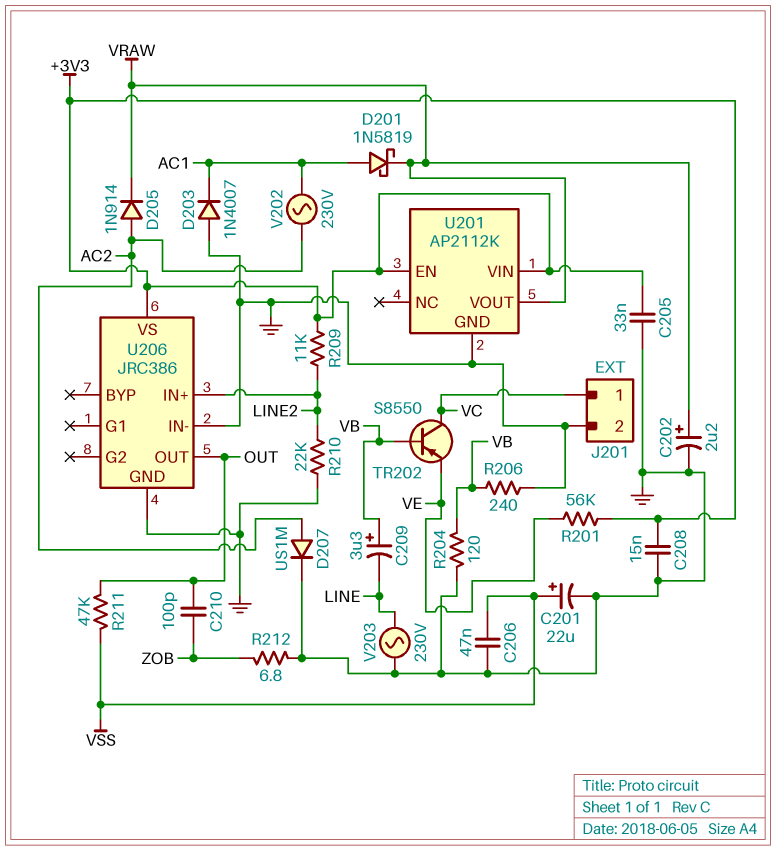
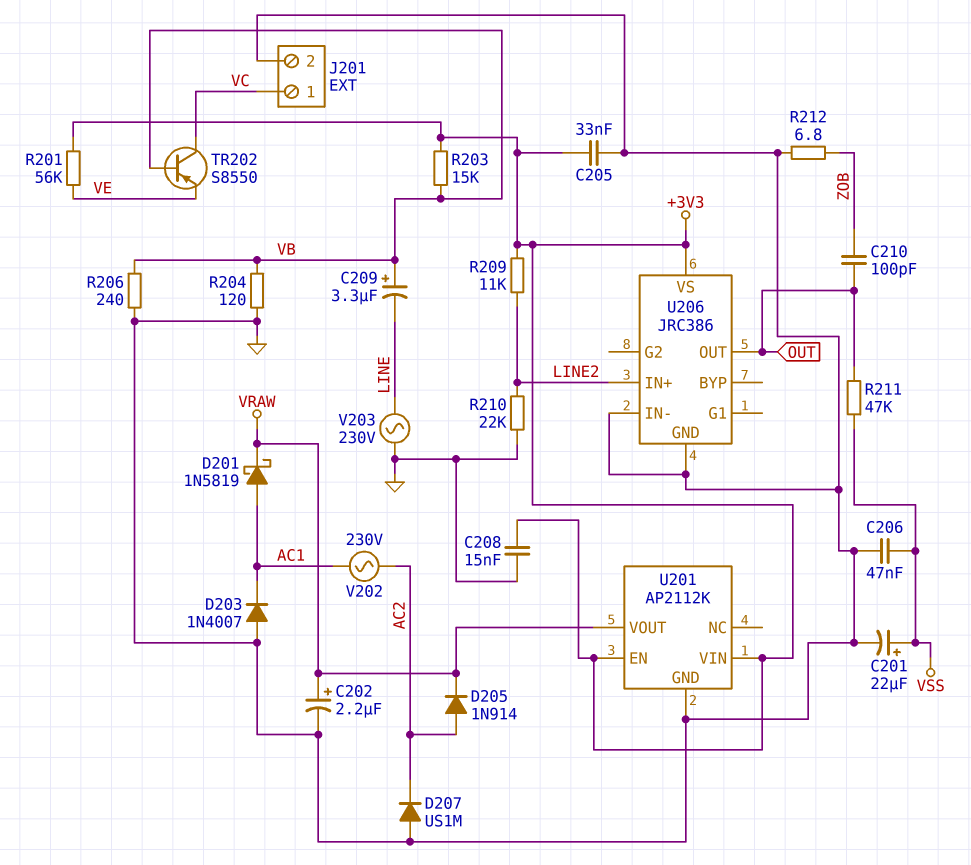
D207: diode US1M (A AC2, K GND) -> diode US1M (A GND, K AC2)
R203: none -> 15k (+3V3, VB)

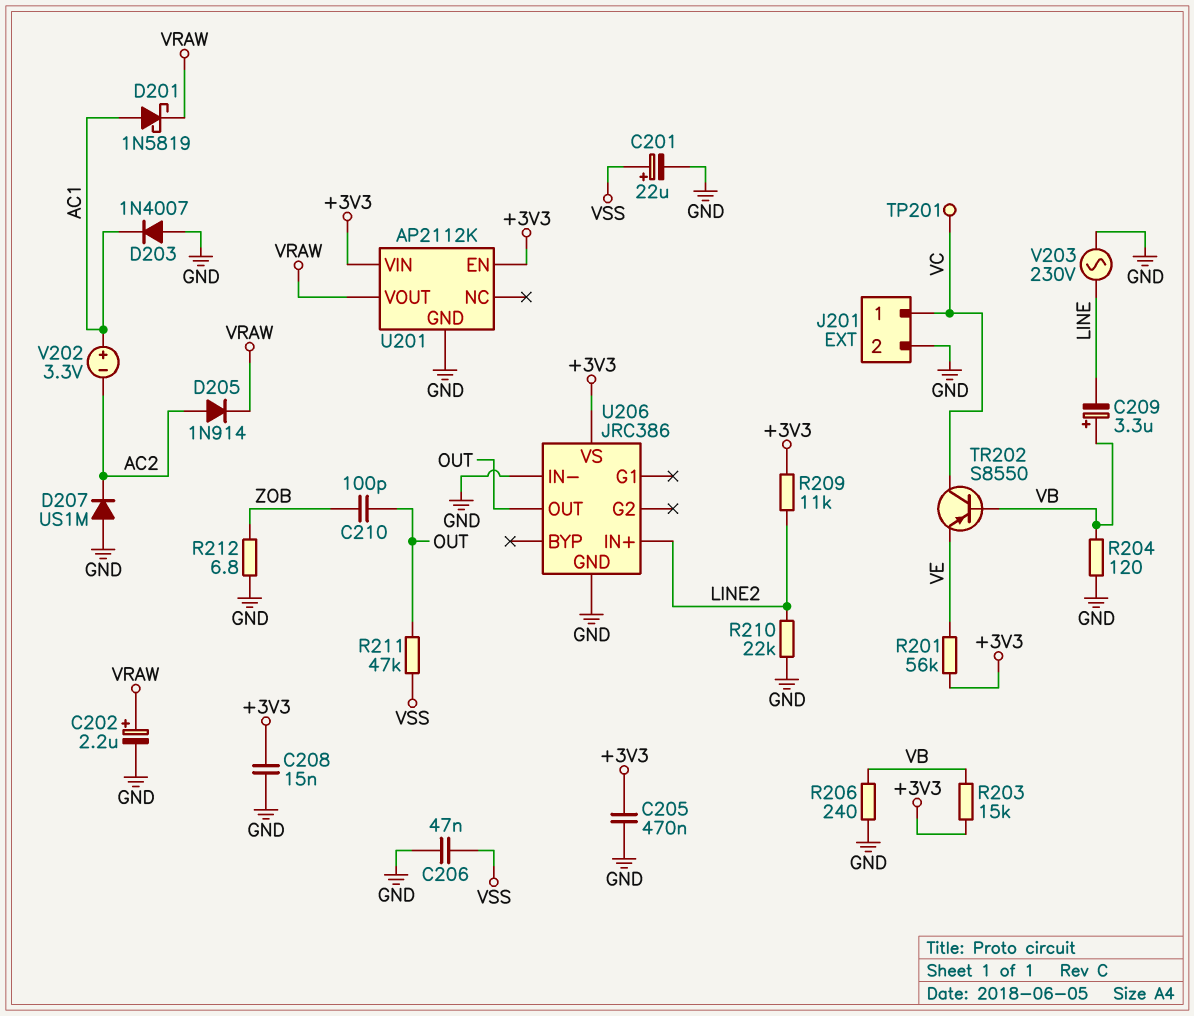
C205: 33nF (+3V3, GND) -> 470nF (+3V3, GND)
TP201: none -> test point (VC)
V202: AC 230V (AC1, AC2) -> 3.3V (plus AC1, minus AC2)

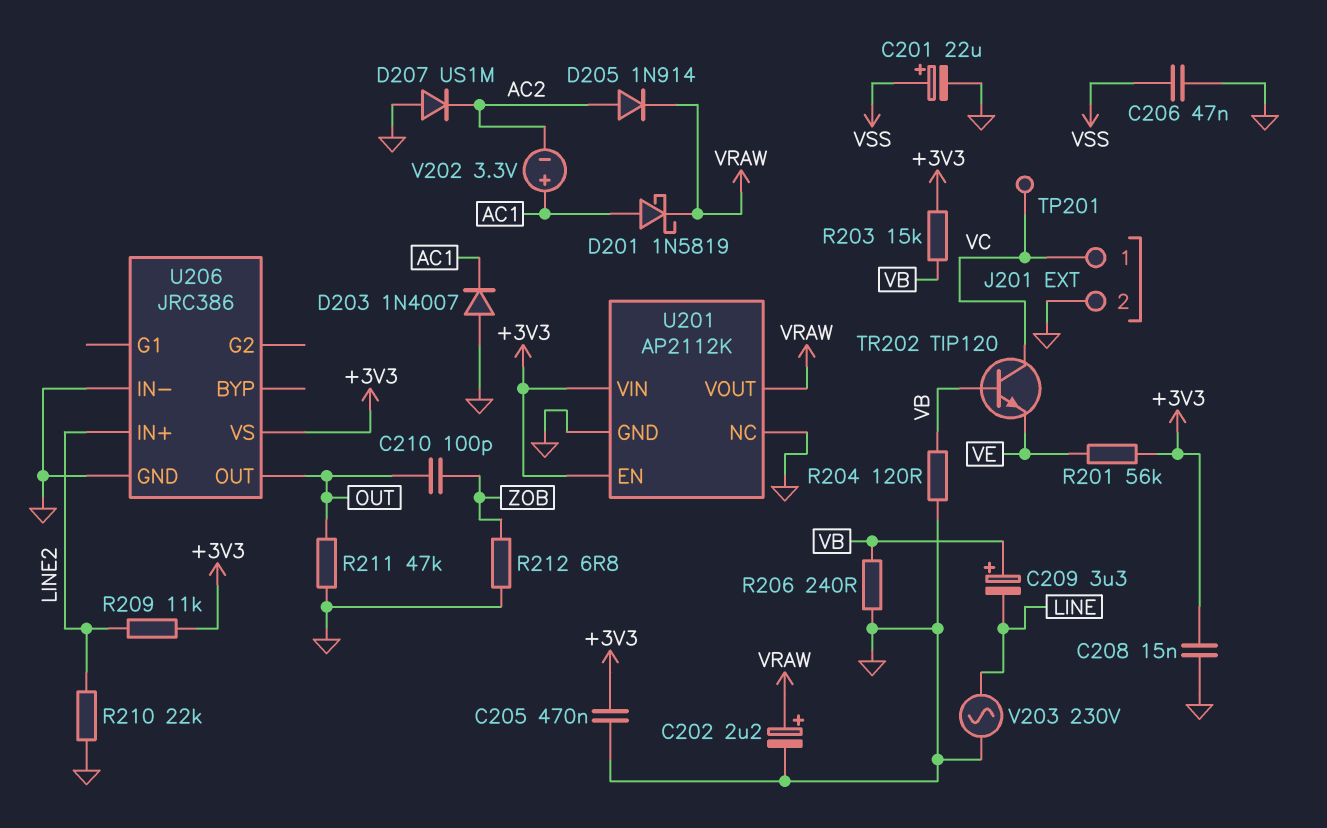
R211: 47k (OUT, VSS) -> 47k (GND, OUT)
TR202: PNP S8550 (B VB, C VC, E VE) -> NPN TIP120 (B VB, C VC, E VE)
U201 pin NC: none -> GND

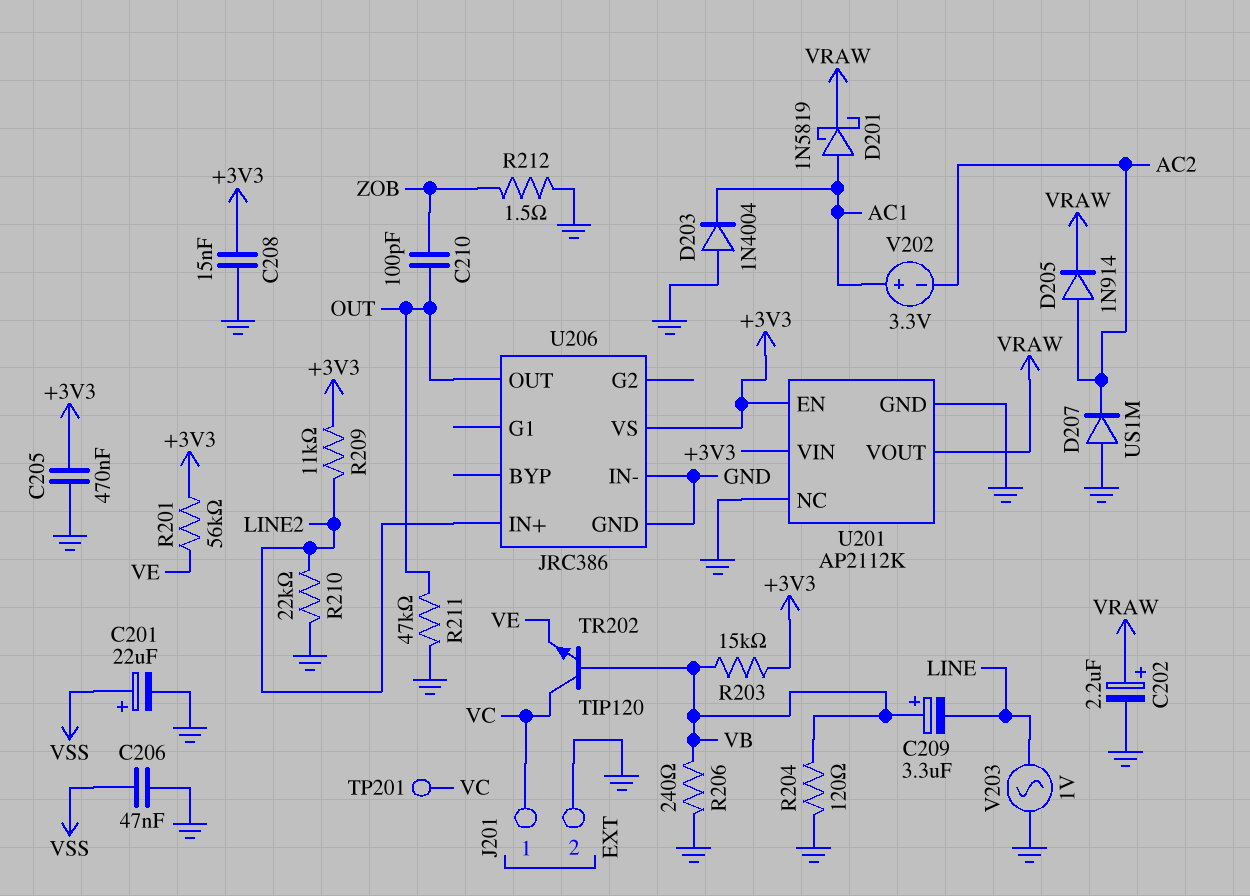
D203: diode 1N4007 (A GND, K AC1) -> diode 1N4004 (A GND, K AC1)
R212: 6.8 (GND, ZOB) -> 1.5 (GND, ZOB)
V203: AC 230V (GND, LINE) -> AC 1V (GND, LINE)

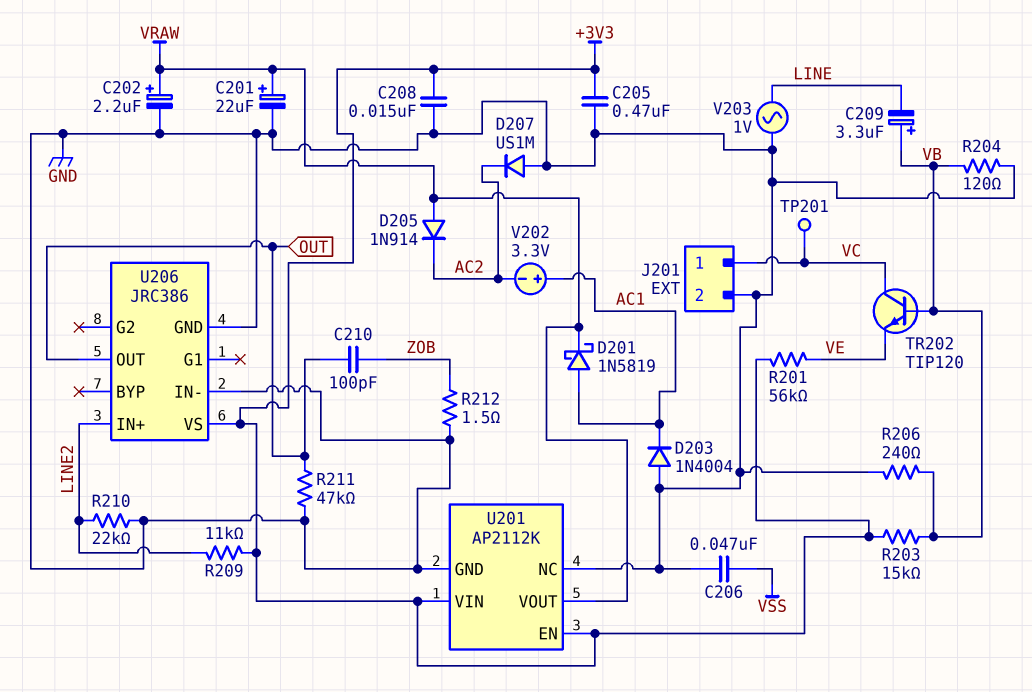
C201: 22uF (plus VSS, minus GND) -> 22uF (plus VRAW, minus GND)
D205: diode 1N914 (A AC2, K VRAW) -> diode 1N914 (A VRAW, K AC2)

